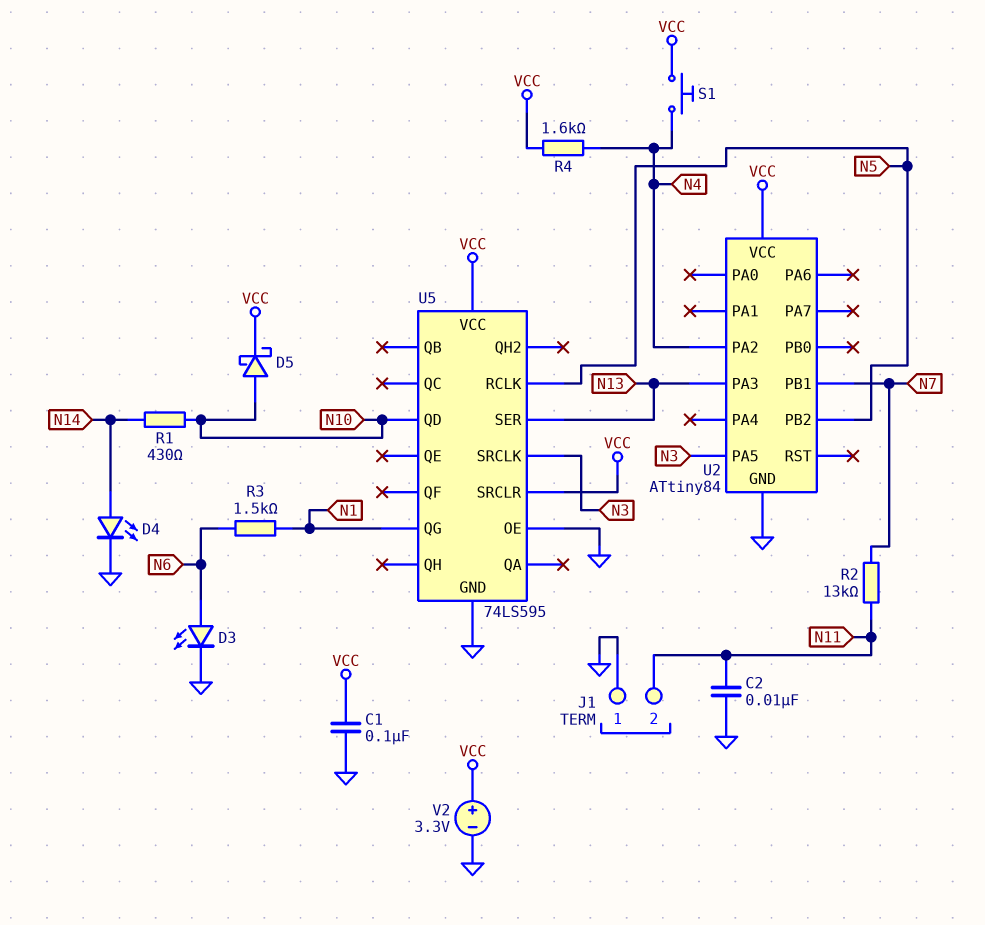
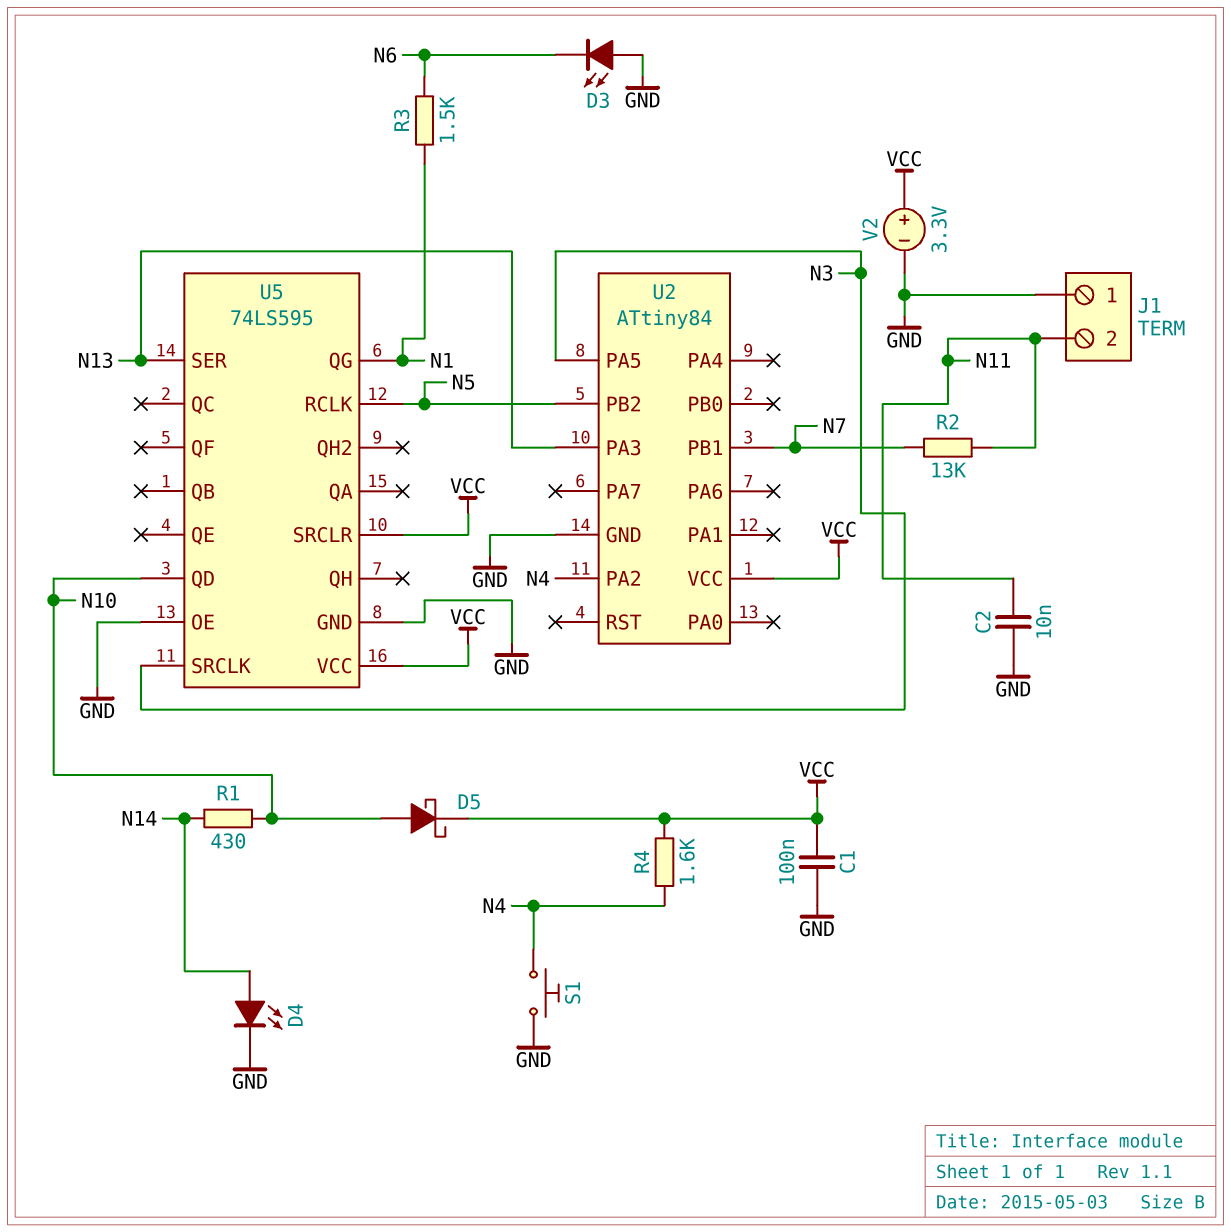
D3: LED (A N6, K GND) -> LED (A GND, K N6)
S1: button (N4, VCC) -> button (GND, N4)

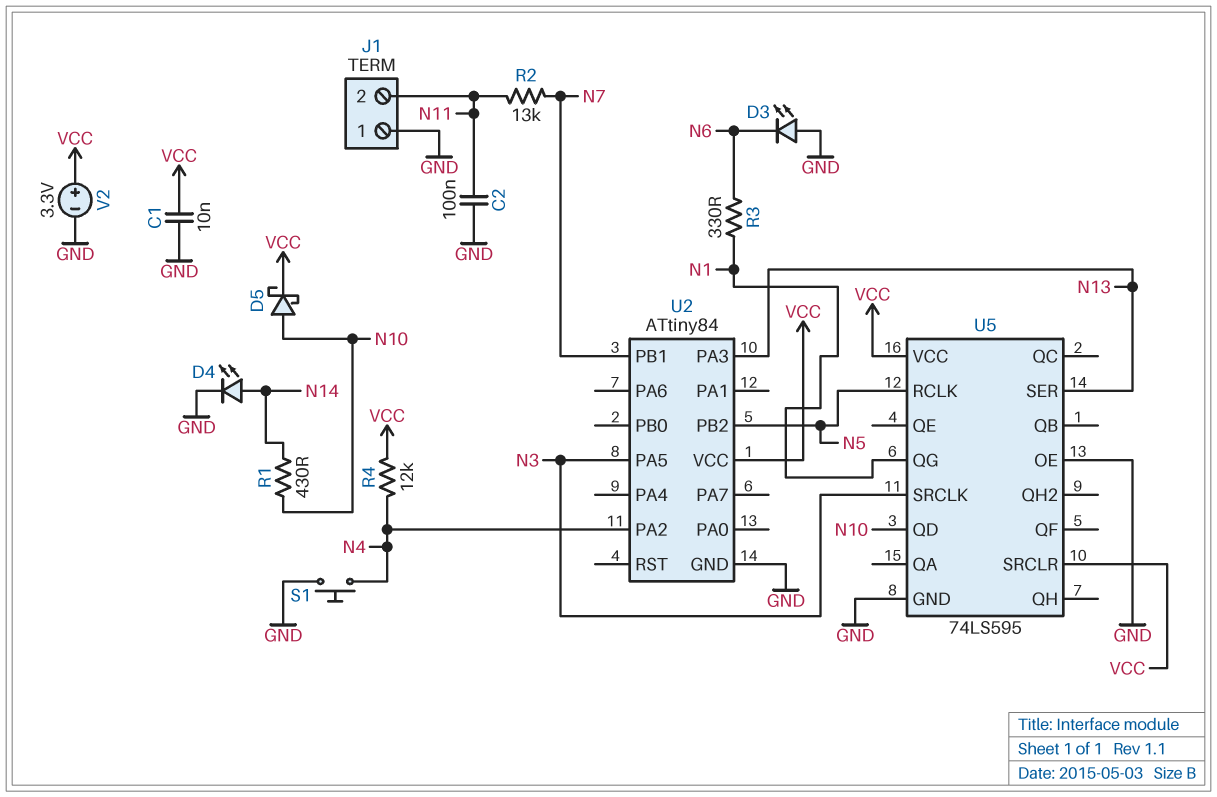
C1: 100nF (GND, VCC) -> 10nF (GND, VCC)
C2: 10nF (GND, N11) -> 100nF (GND, N11)
R3: 1.5k (N1, N6) -> 330 (N1, N6)
R4: 1.6k (N4, VCC) -> 12k (N4, VCC)

